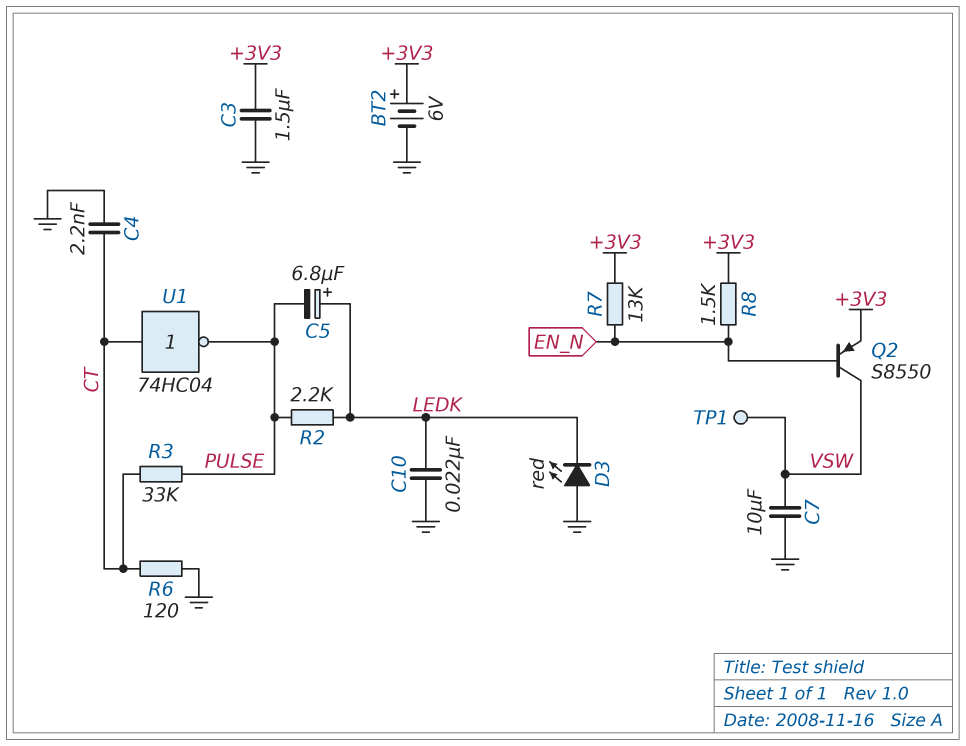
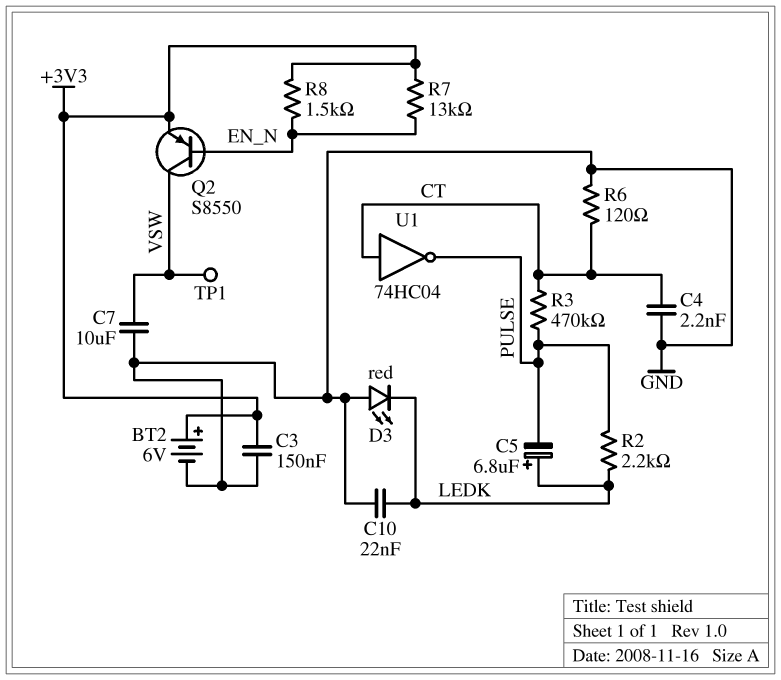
C3: 1.5uF (+3V3, GND) -> 150nF (+3V3, GND)
R3: 33k (CT, PULSE) -> 470k (CT, PULSE)

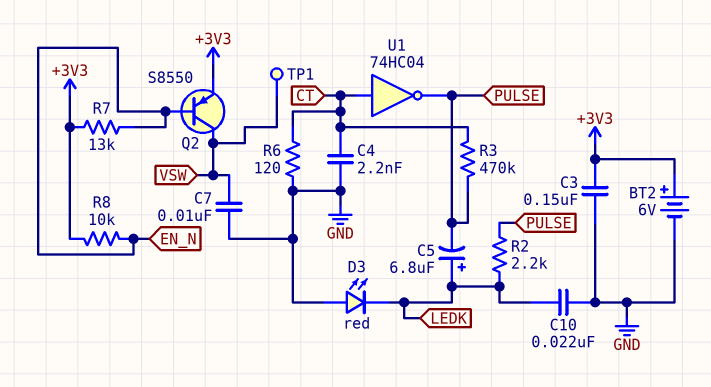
C7: 10uF (GND, VSW) -> 10nF (GND, VSW)
R8: 1.5k (+3V3, EN_N) -> 10k (+3V3, EN_N)

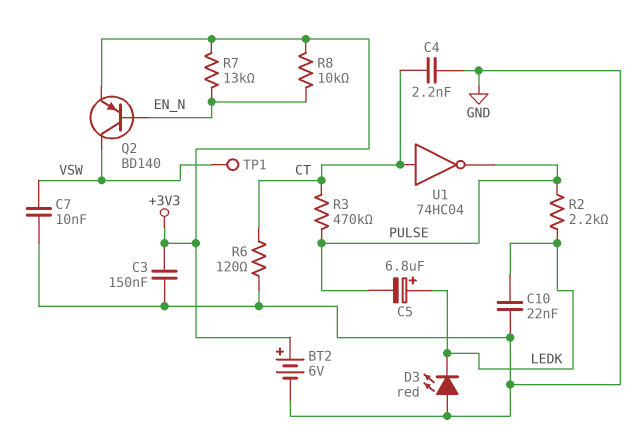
Q2: PNP S8550 (B EN_N, C VSW, E +3V3) -> PNP BD140 (B EN_N, C VSW, E +3V3)

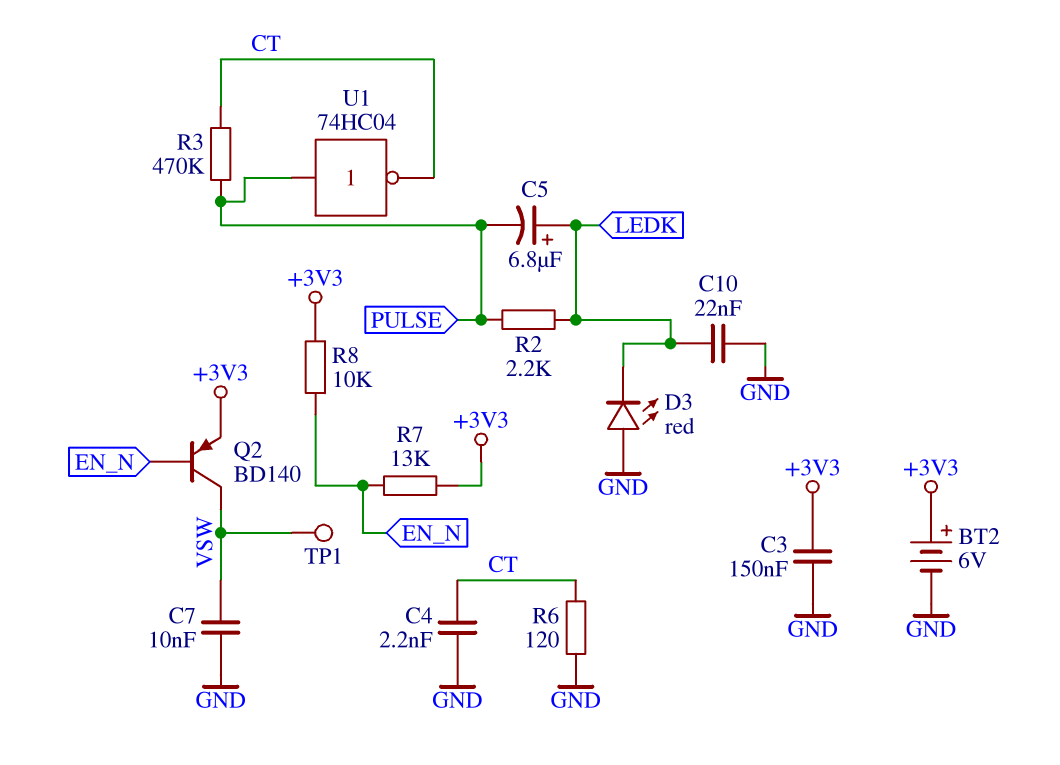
U1: NOT 74HC04 (in CT, out PULSE) -> NOT 74HC04 (in PULSE, out CT)

